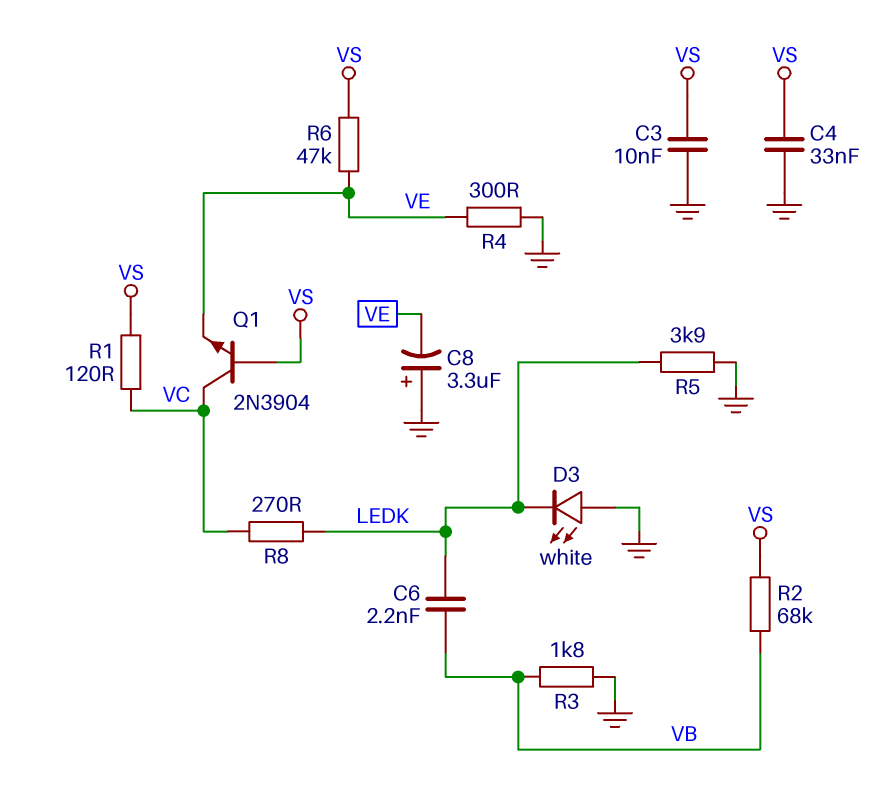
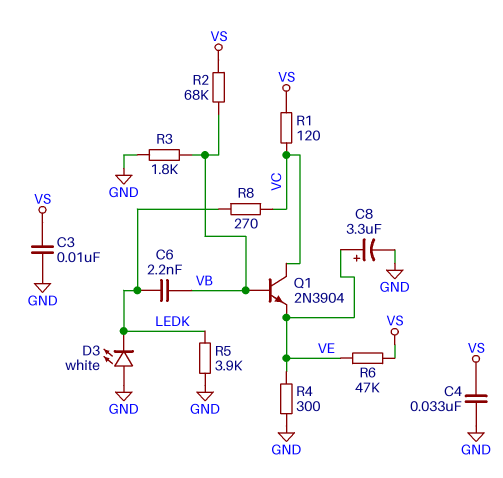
C8: 3.3uF (plus GND, minus VE) -> 3.3uF (plus VE, minus GND)
Q1: NPN 2N3904 (B VS, C VC, E VE) -> NPN 2N3904 (B VB, C VC, E VE)

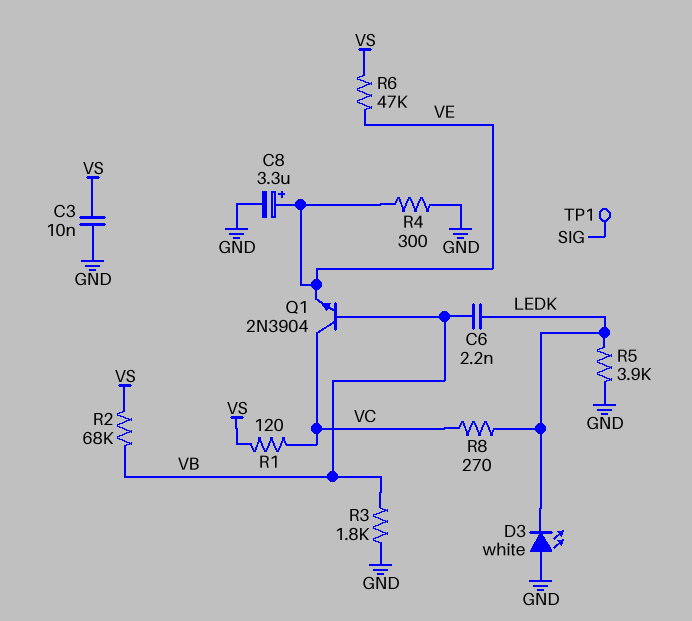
C4: 33nF (GND, VS) -> none
TP1: none -> test point (SIG)

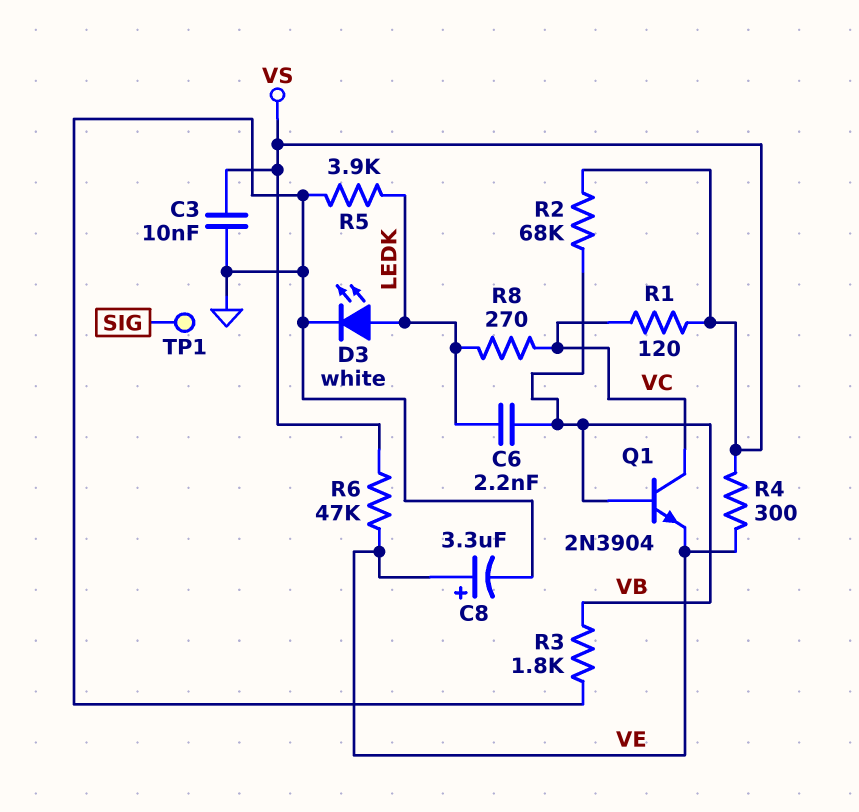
D3: LED white (A GND, K LEDK) -> LED white (A LEDK, K GND)
R4: 300 (GND, VE) -> 300 (VE, VS)

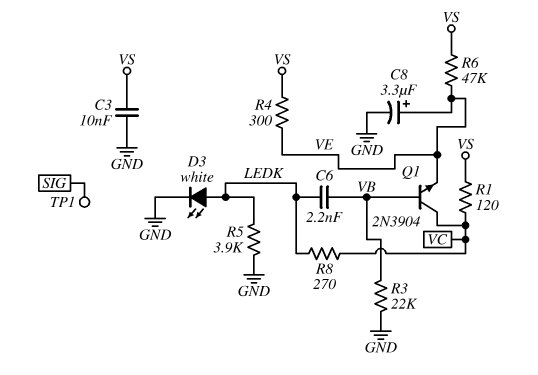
R2: 68k (VB, VS) -> none
R3: 1.8k (GND, VB) -> 22k (GND, VB)

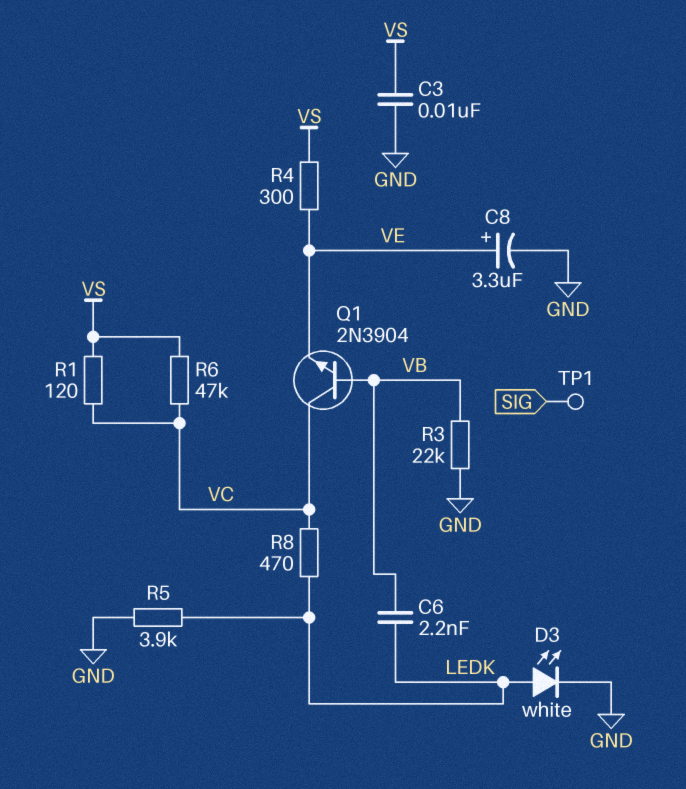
R6: 47k (VE, VS) -> 47k (VC, VS)
R8: 270 (LEDK, VC) -> 470 (LEDK, VC)

